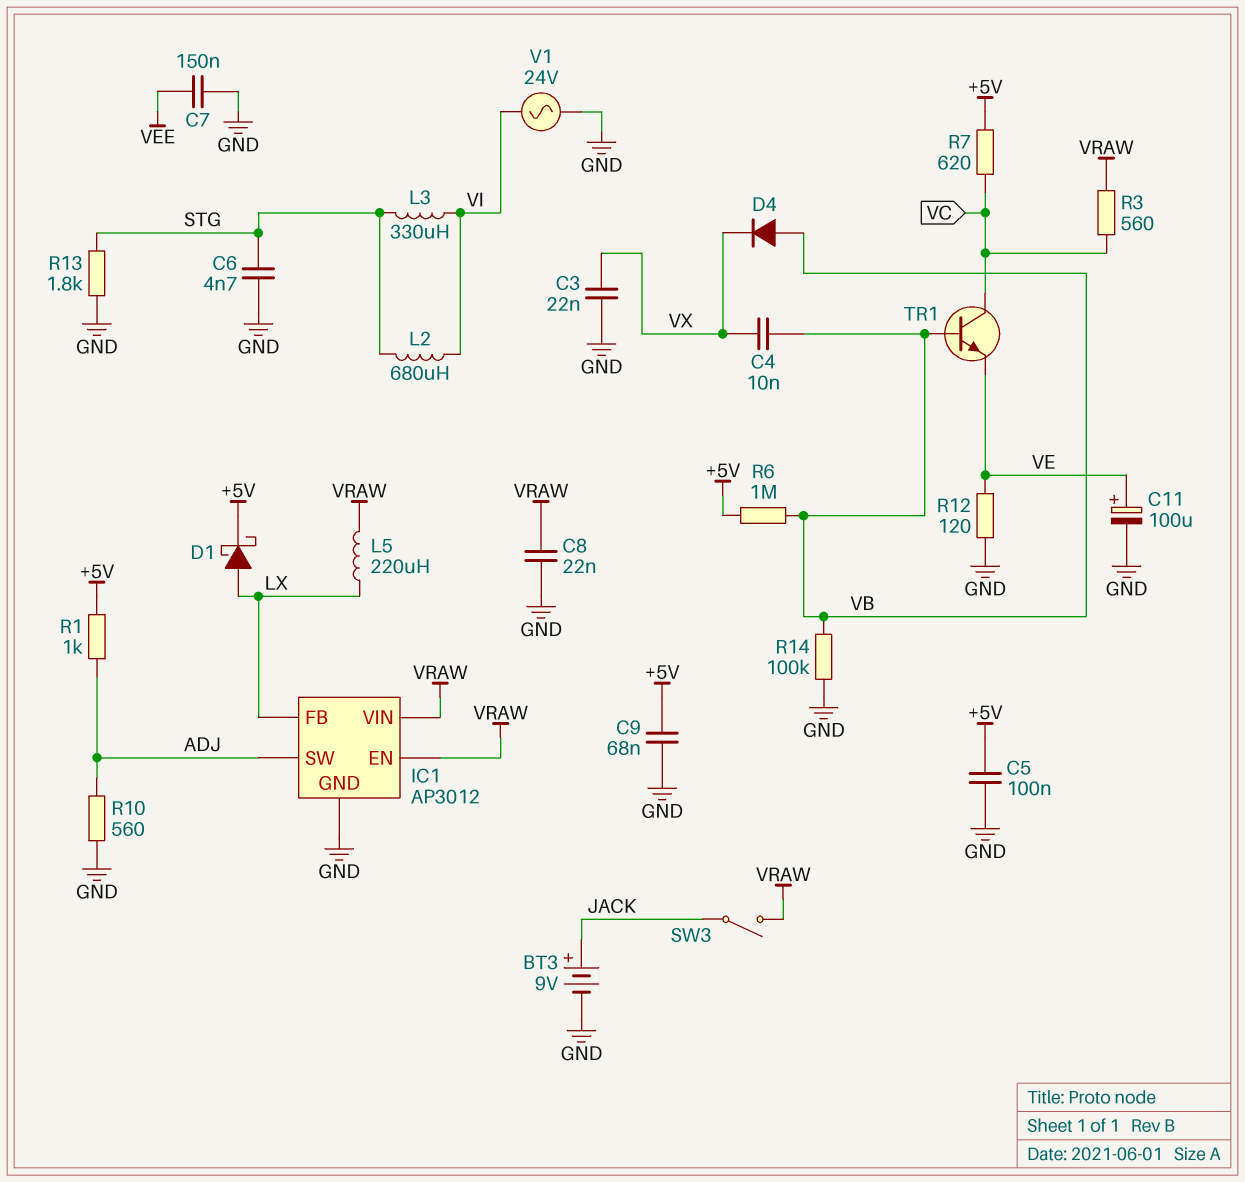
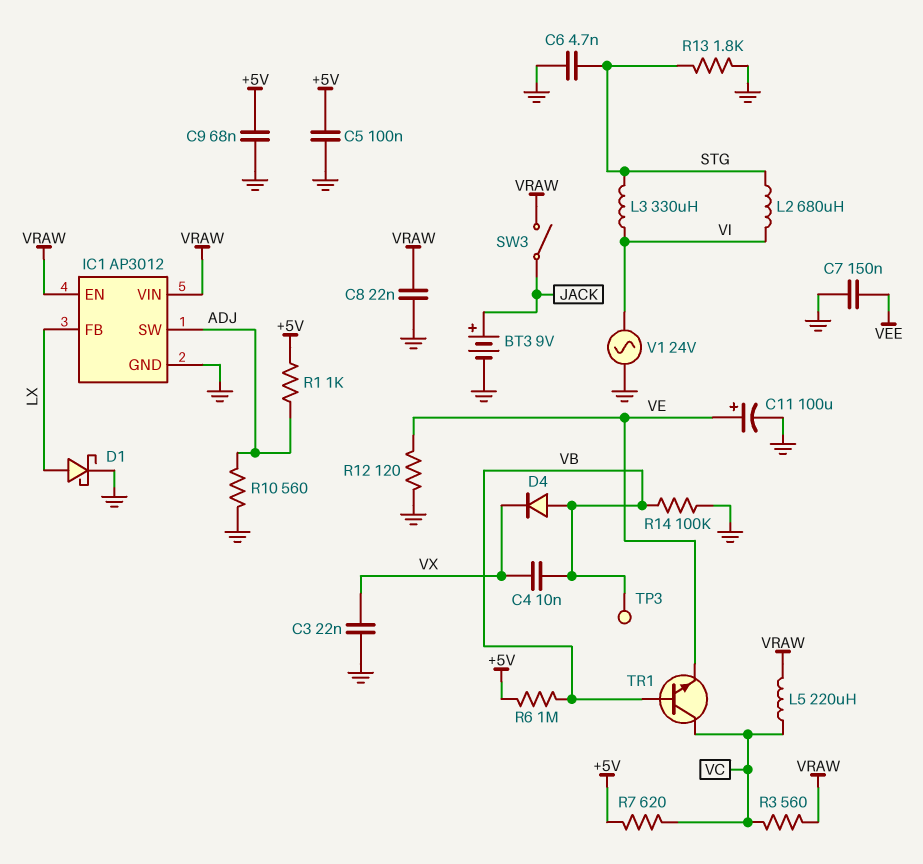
D1: schottky (A LX, K +5V) -> schottky (A LX, K GND)
L5: 220uH (LX, VRAW) -> 220uH (VC, VRAW)
TP3: none -> test point (VB)

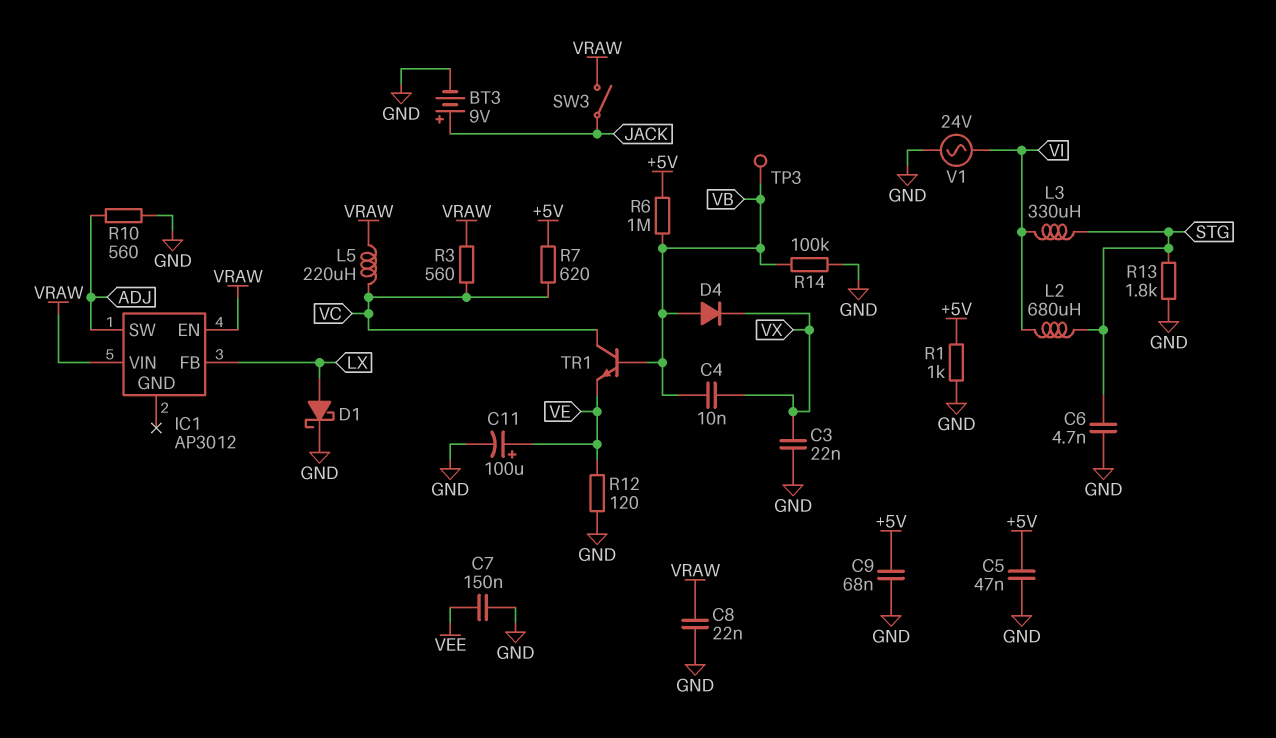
C5: 100nF (+5V, GND) -> 47nF (+5V, GND)
IC1 pin GND: GND -> none
R1: 1k (+5V, ADJ) -> 1k (+5V, GND)

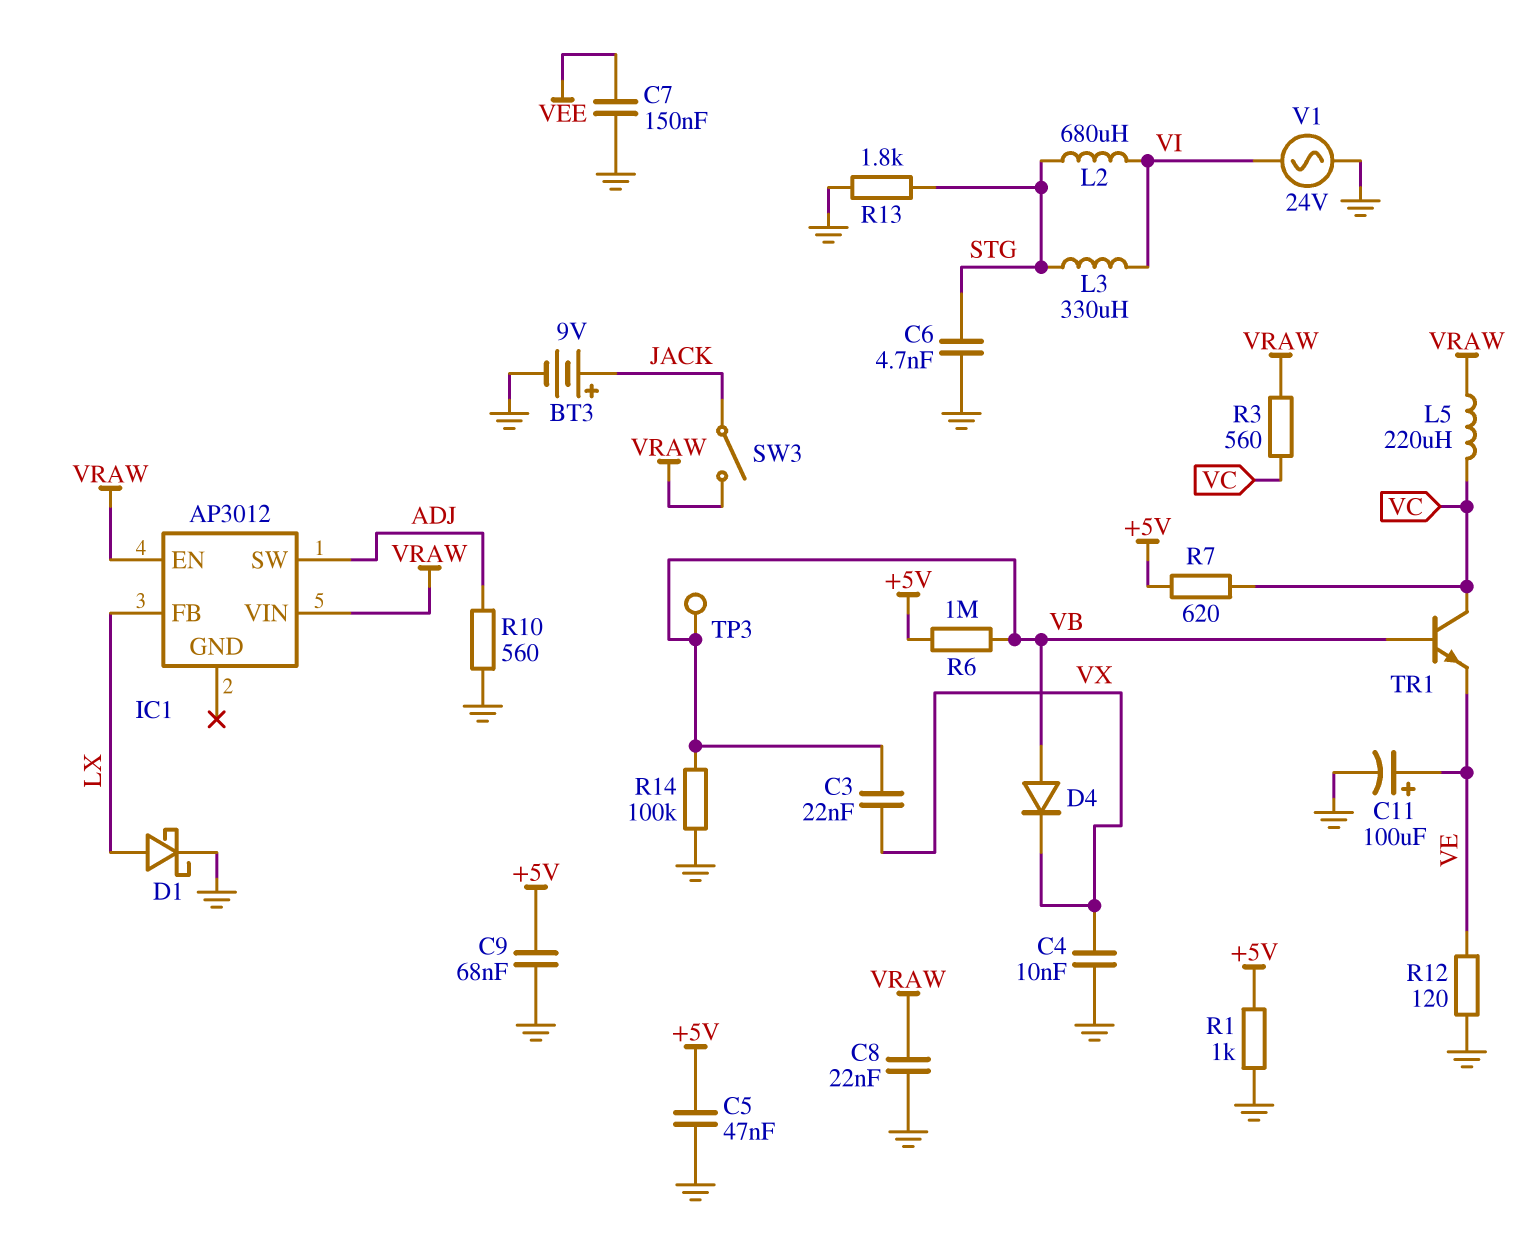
C3: 22nF (GND, VX) -> 22nF (VB, VX)
C4: 10nF (VB, VX) -> 10nF (GND, VX)

